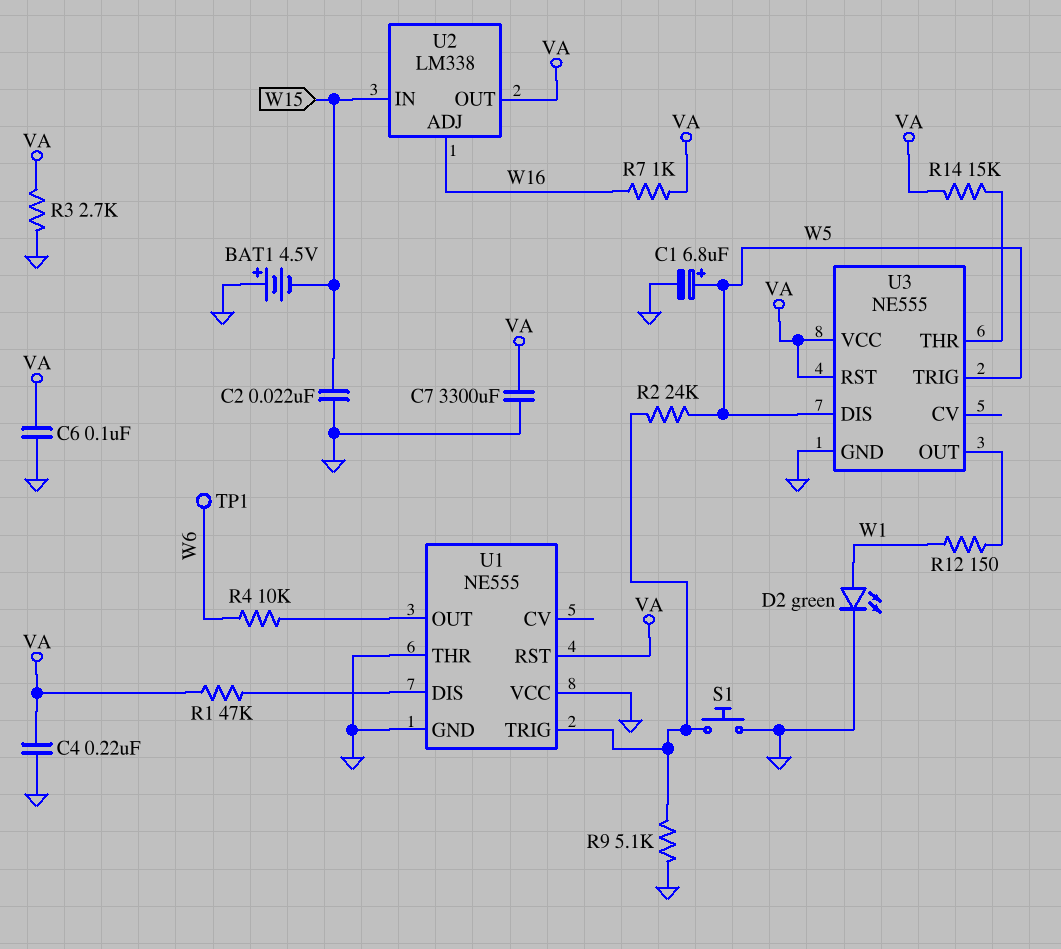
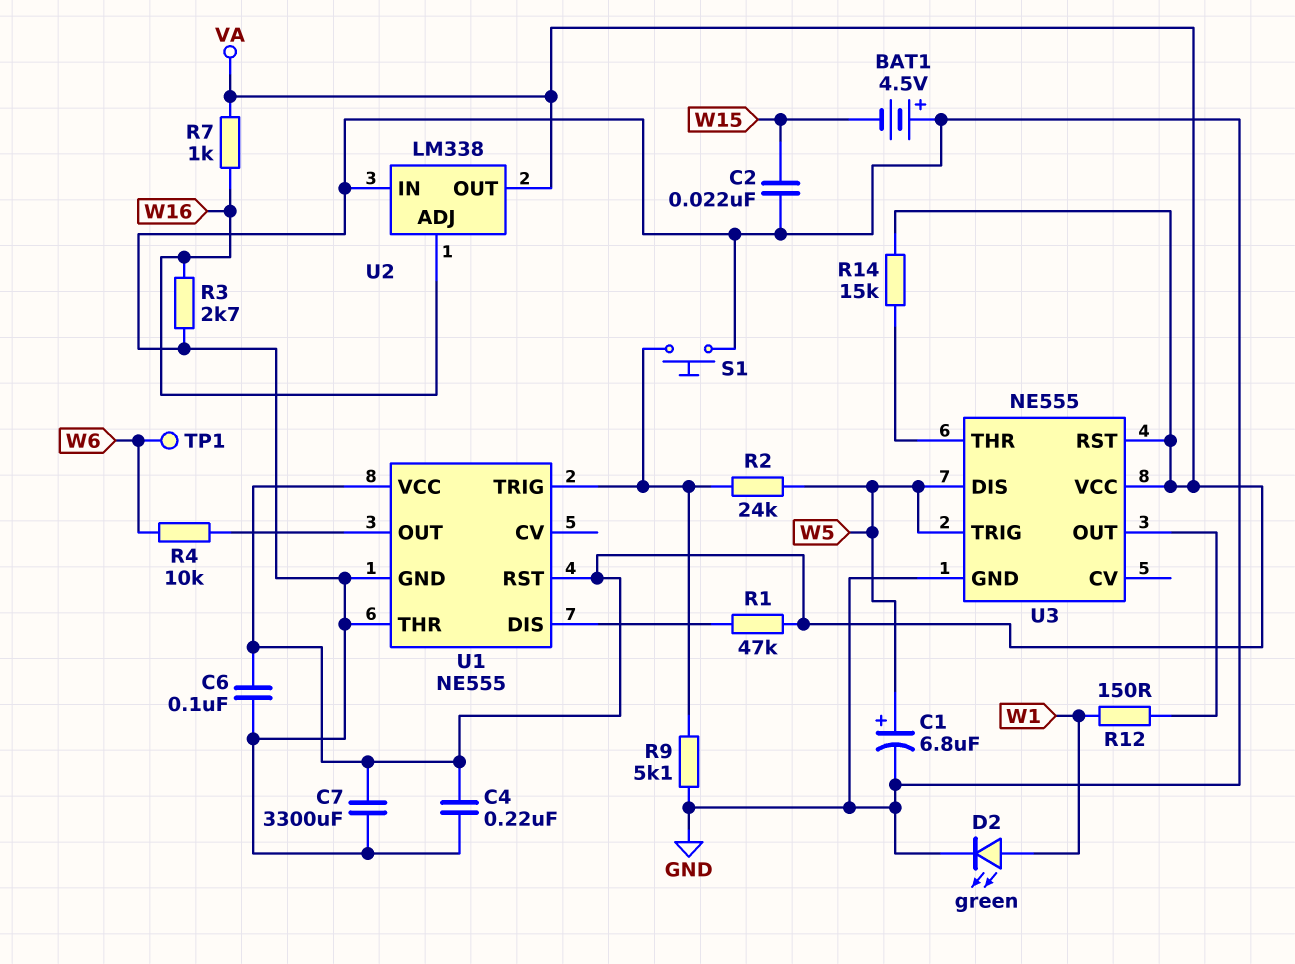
R3: 2.7k (GND, VA) -> 2.7k (GND, W16)
U1 pin VCC: GND -> VA
U2 pin IN: W15 -> GND

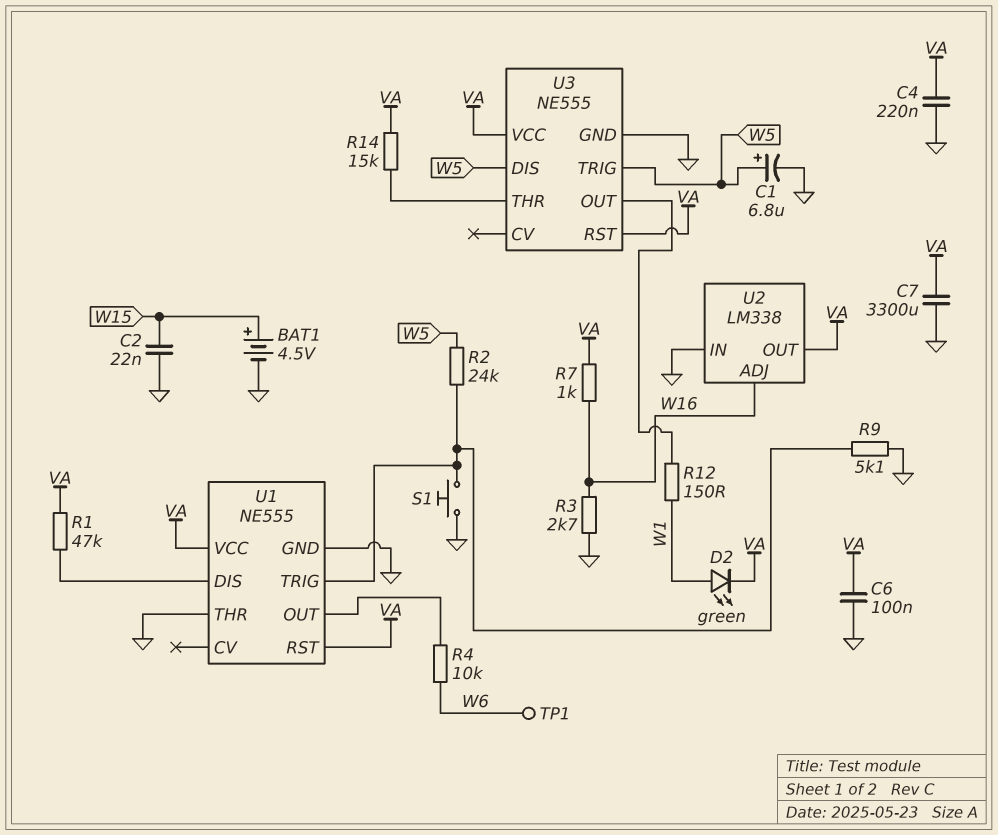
BAT1: 4.5V (plus GND, minus W15) -> 4.5V (plus W15, minus GND)
D2: LED green (A W1, K GND) -> LED green (A W1, K VA)

